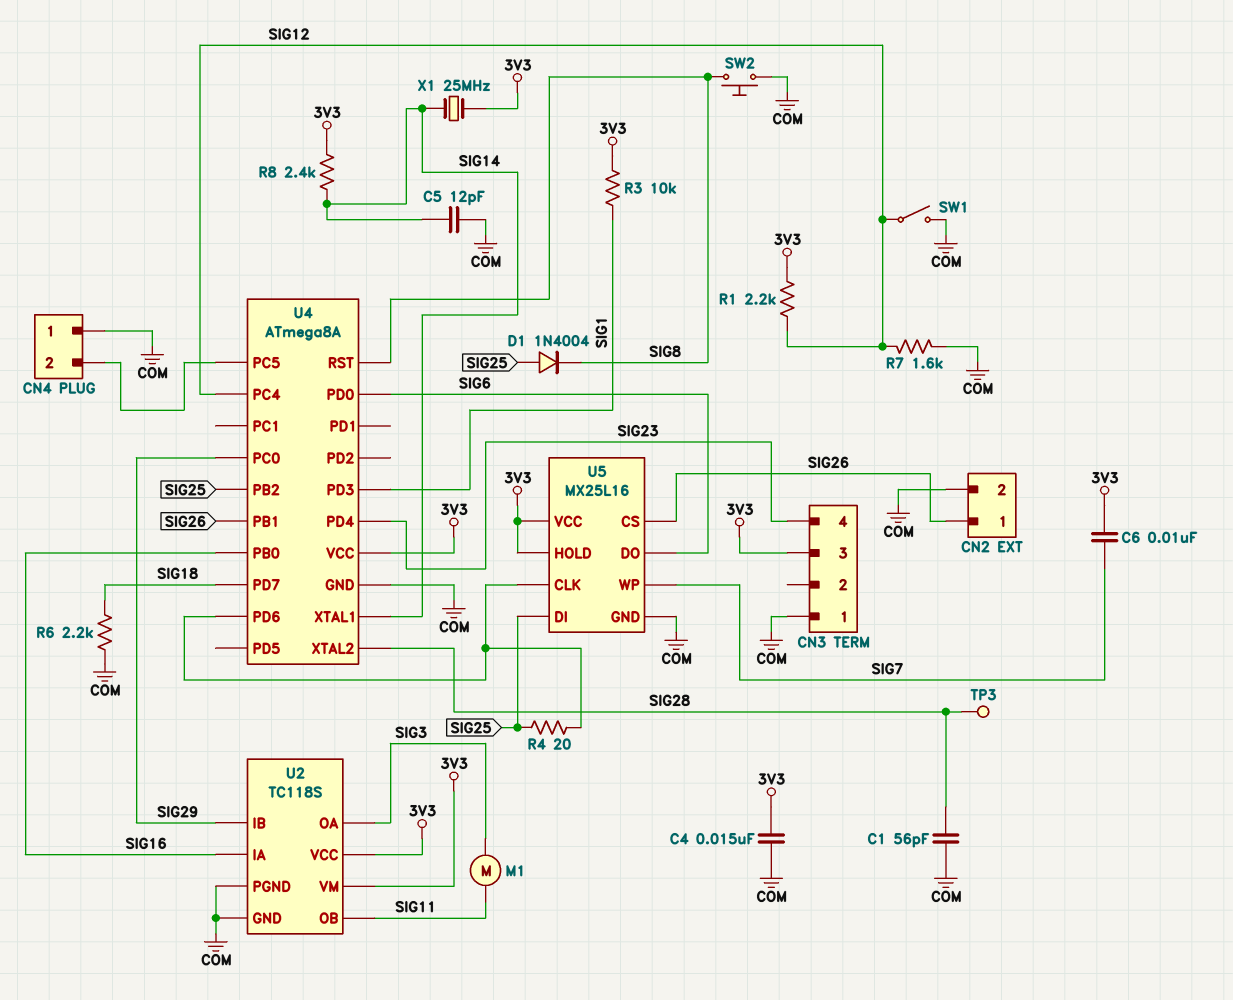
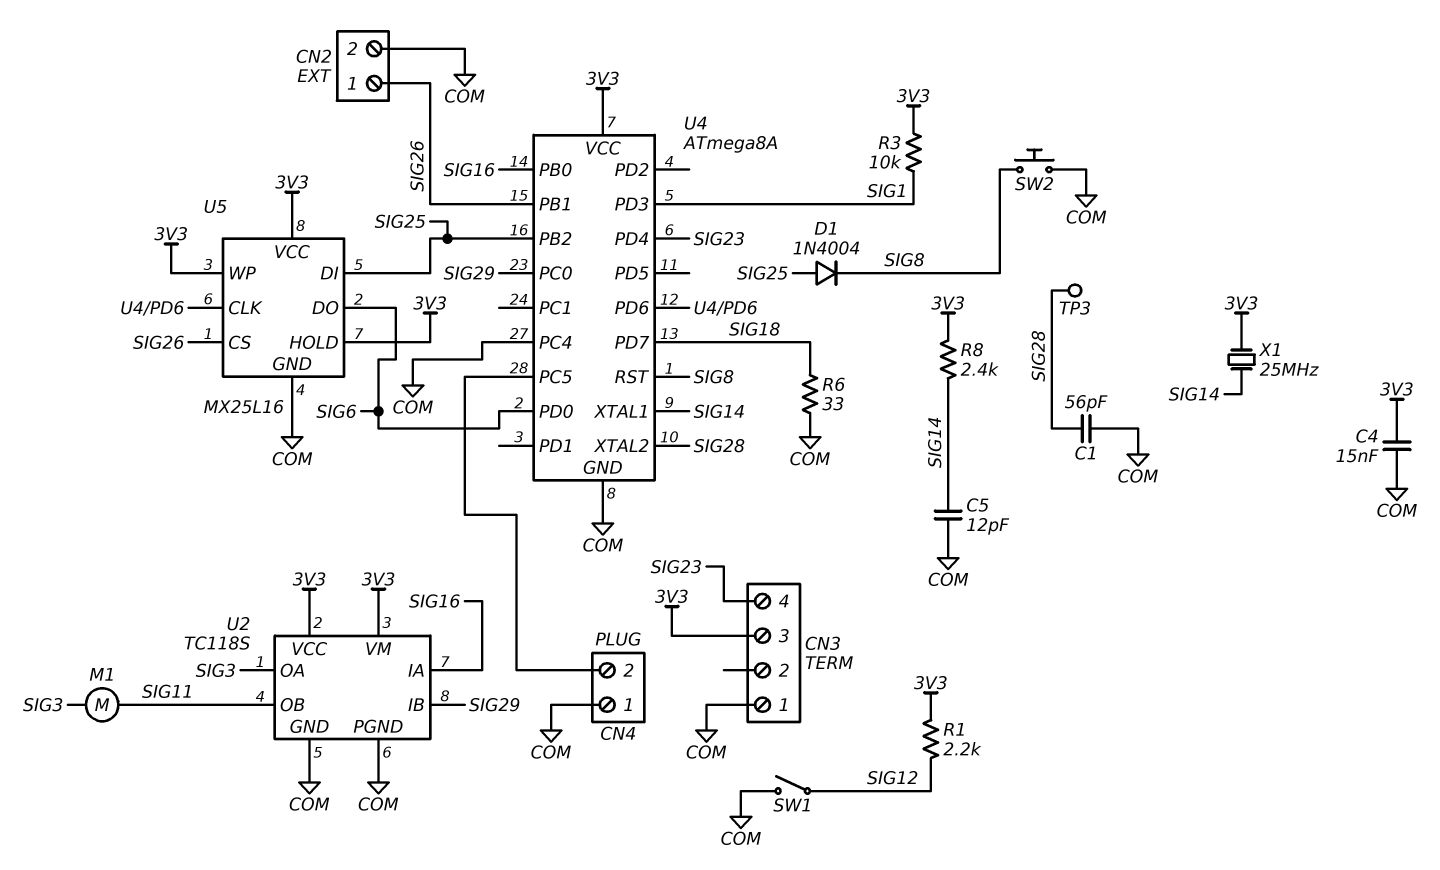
C6: 10nF (3V3, SIG7) -> none
R4: 20 (SIG25, U4/PD6) -> none
R6: 2.2k (COM, SIG18) -> 33 (COM, SIG18)
R7: 1.6k (COM, SIG12) -> none
U4 pin PC4: SIG12 -> COM
U5 pin WP: SIG7 -> 3V3

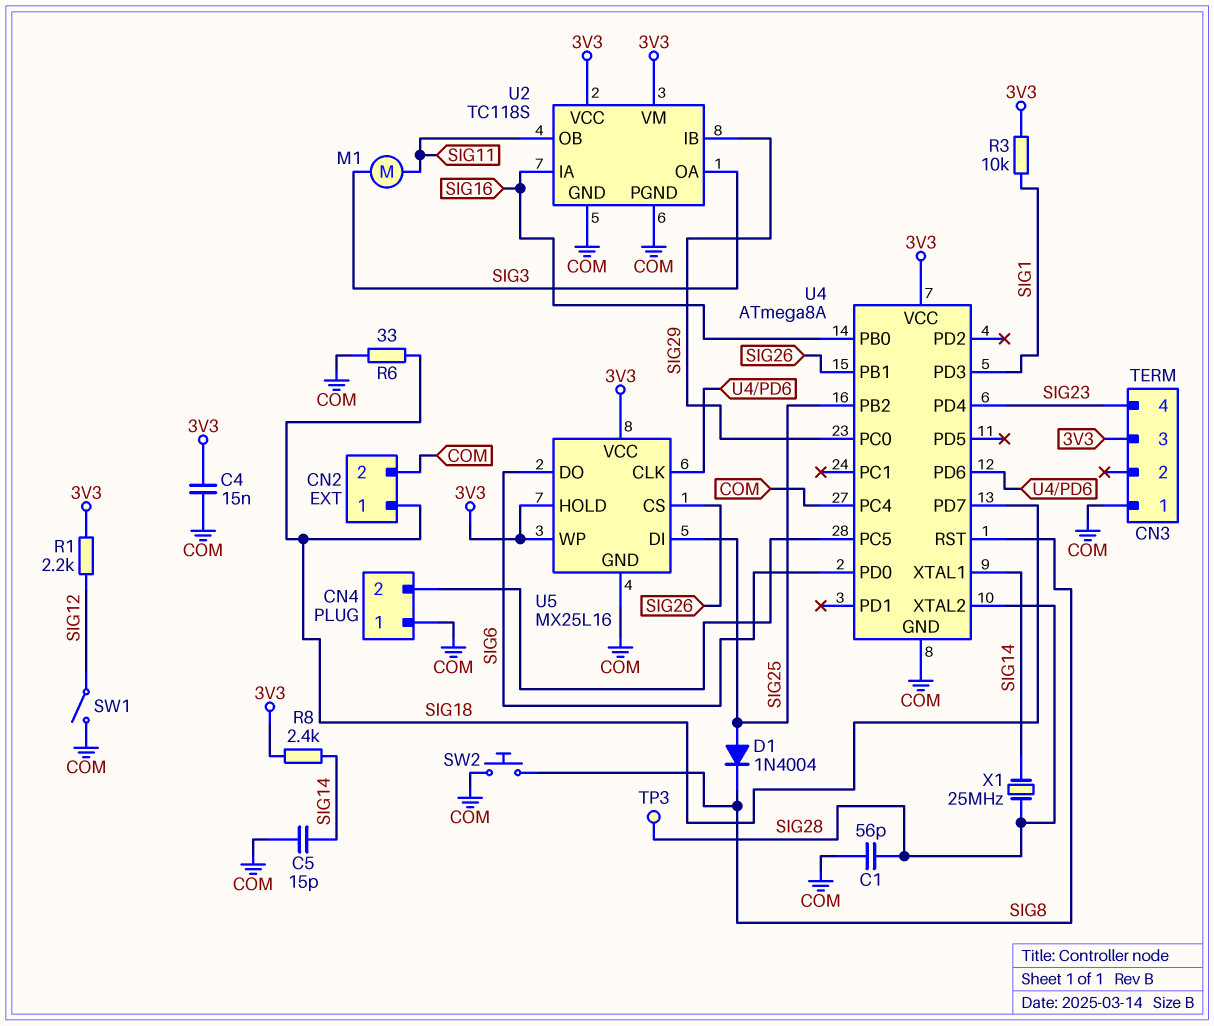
C5: 12pF (COM, SIG14) -> 15pF (COM, SIG14)
CN2 pin 1: SIG26 -> SIG18
X1: 25MHz (3V3, SIG14) -> 25MHz (SIG14, SIG28)

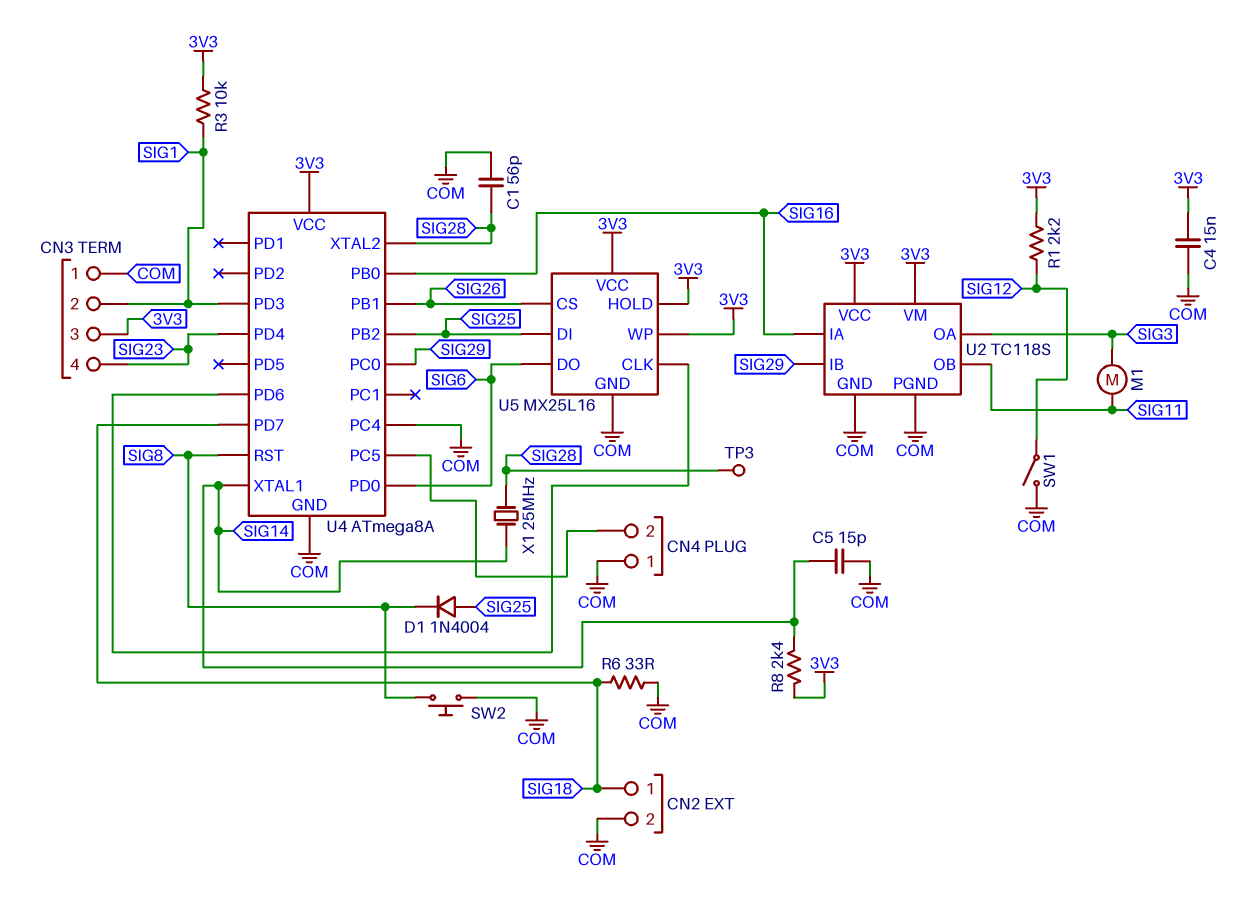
CN3 pin 2: none -> SIG1

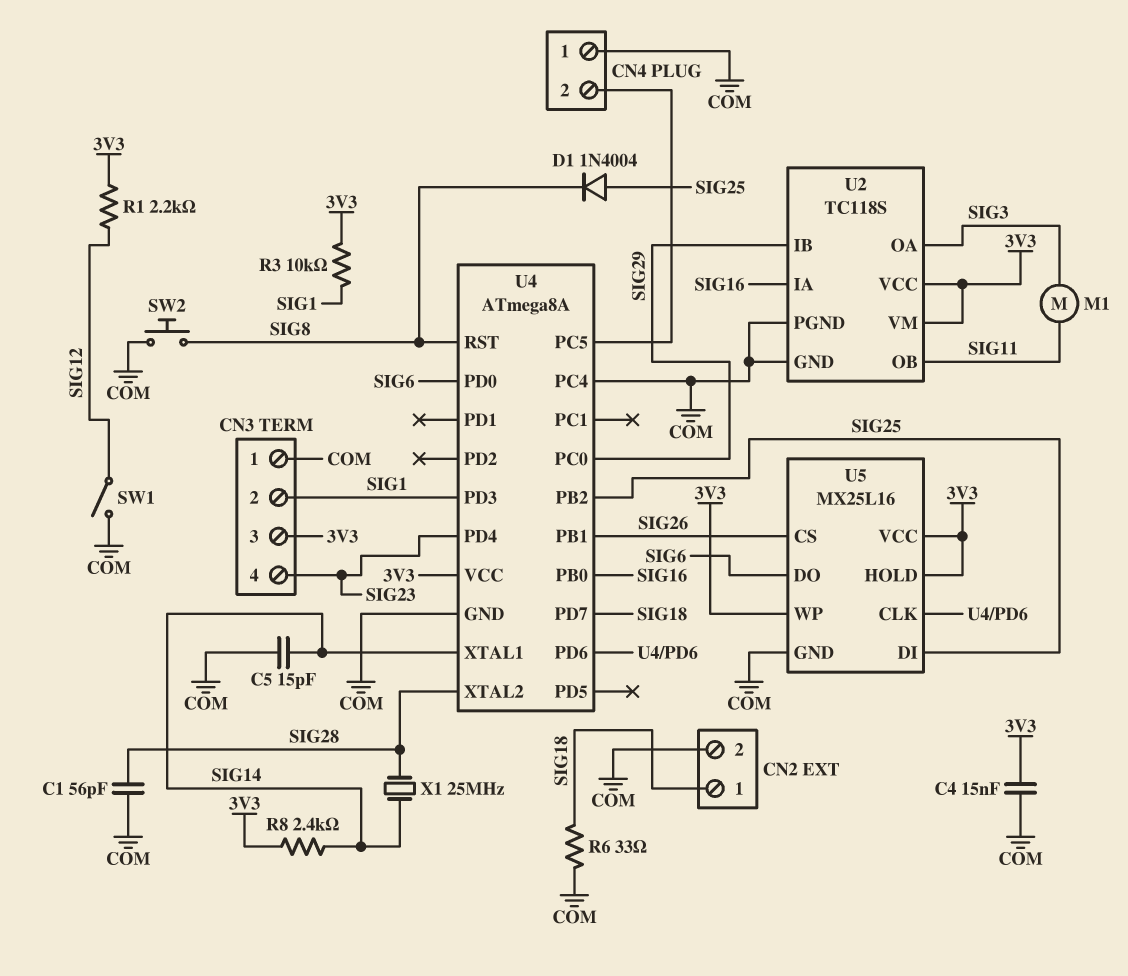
TP3: test point (SIG28) -> none

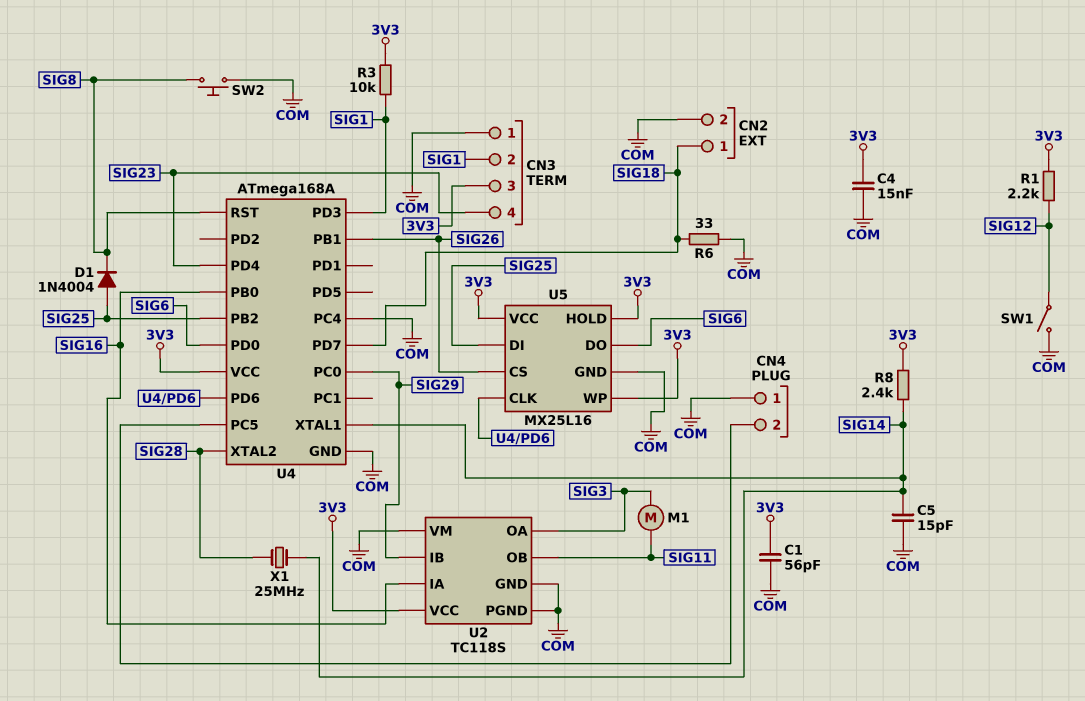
C1: 56pF (COM, SIG28) -> 56pF (3V3, COM)
U2 pin VM: 3V3 -> COM
U4: ATmega8A -> ATmega168A

